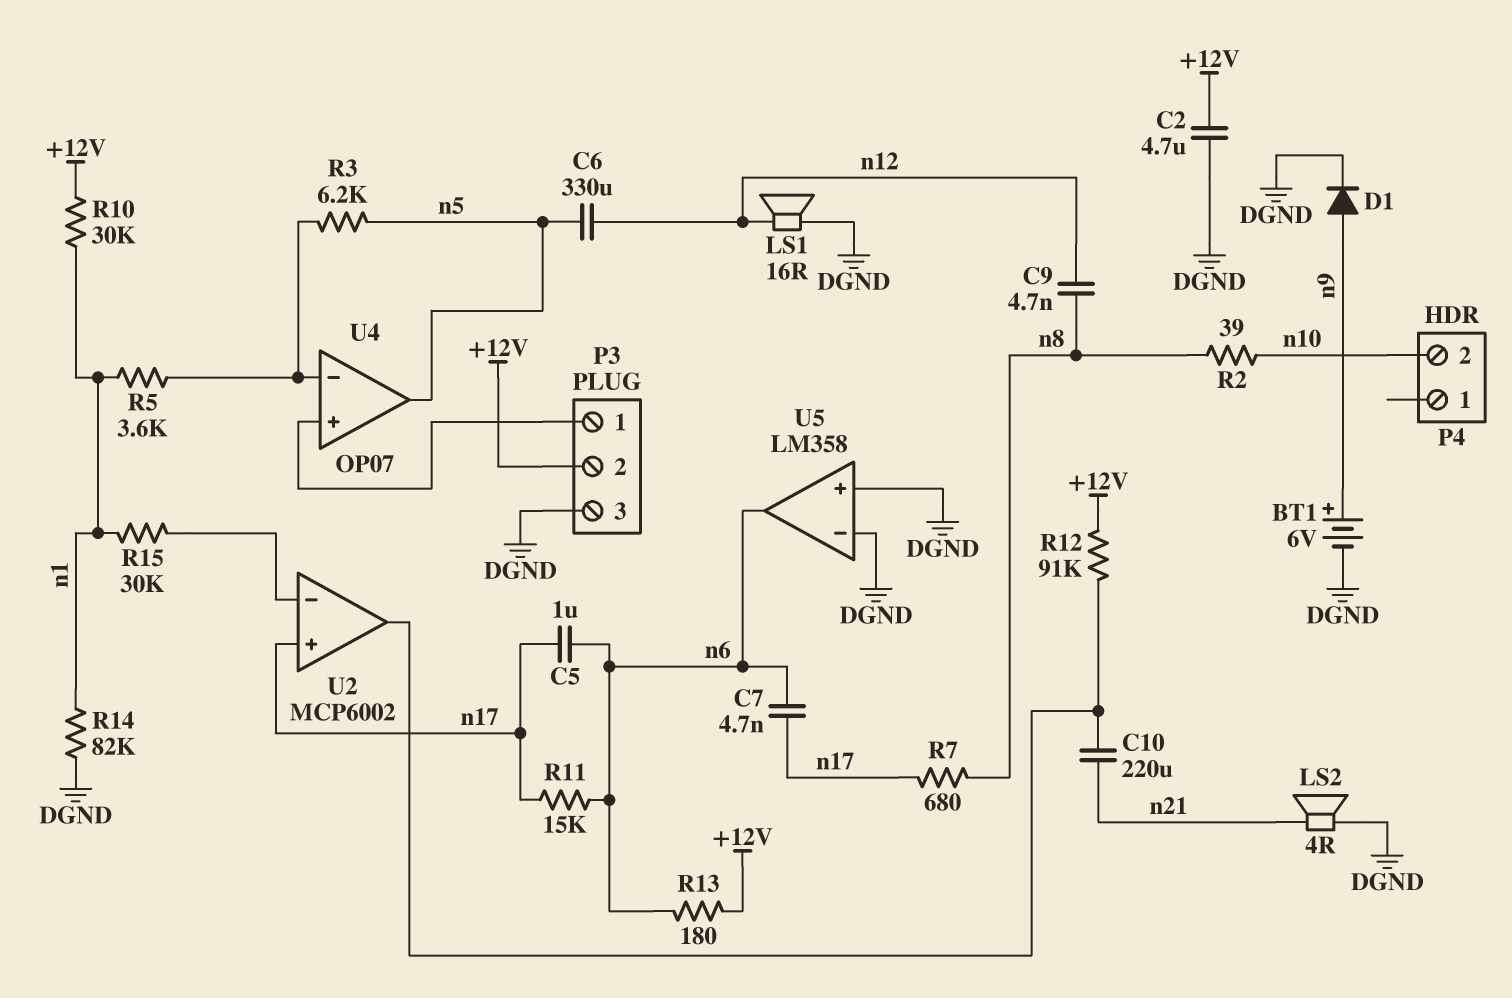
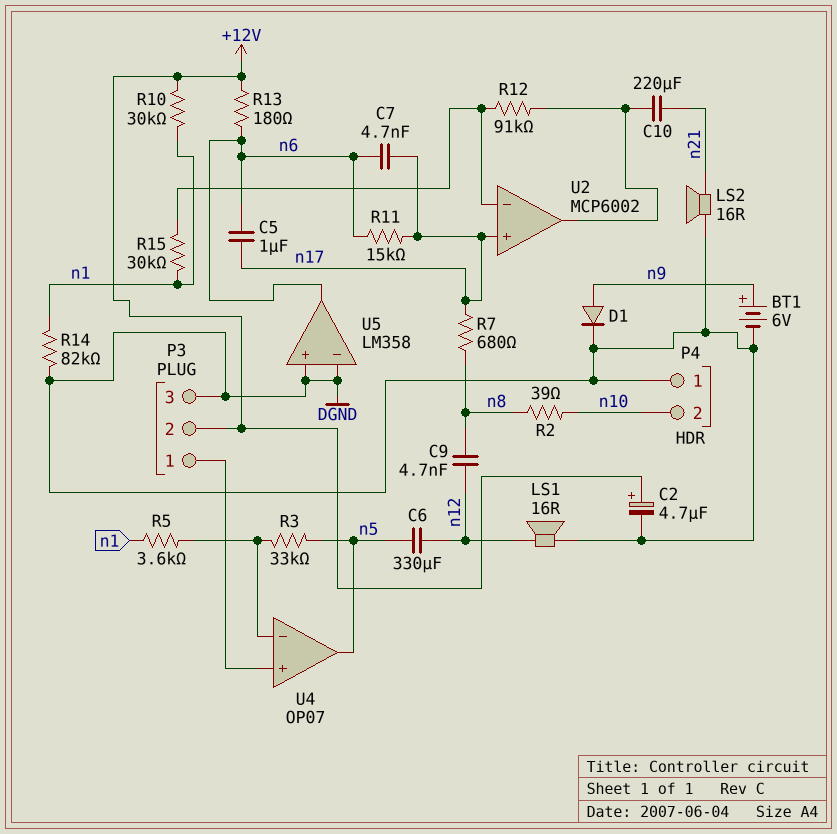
C2: 4.7uF (+12V, DGND) -> 4.7uF (plus +12V, minus DGND)
LS2: speaker 4R (DGND, n21) -> speaker 16R (DGND, n21)
P4 pin 1: none -> DGND
R3: 6.2k (U4/in-, n5) -> 33k (U4/in-, n5)
R12: 91k (+12V, U2/out) -> 91k (U2/in-, U2/out)

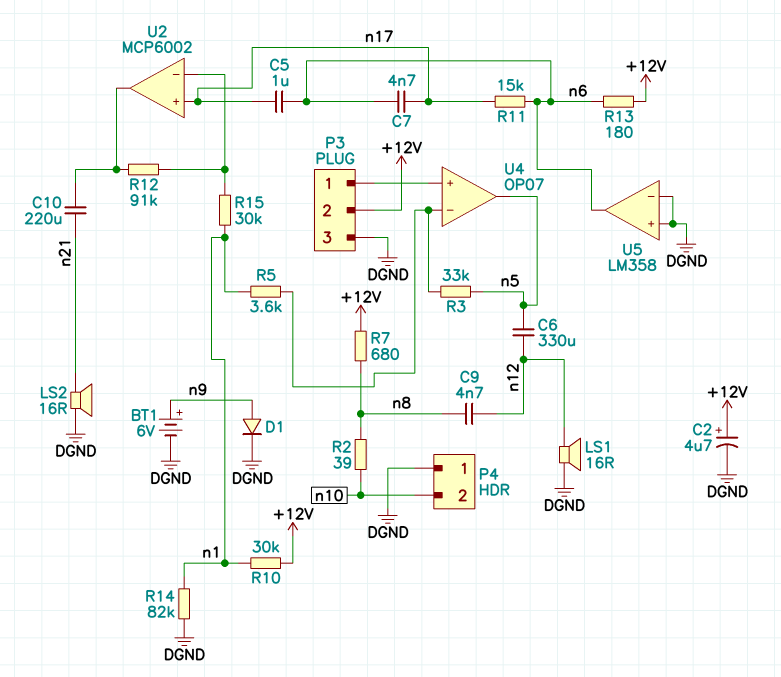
R7: 680 (n8, n17) -> 680 (+12V, n8)

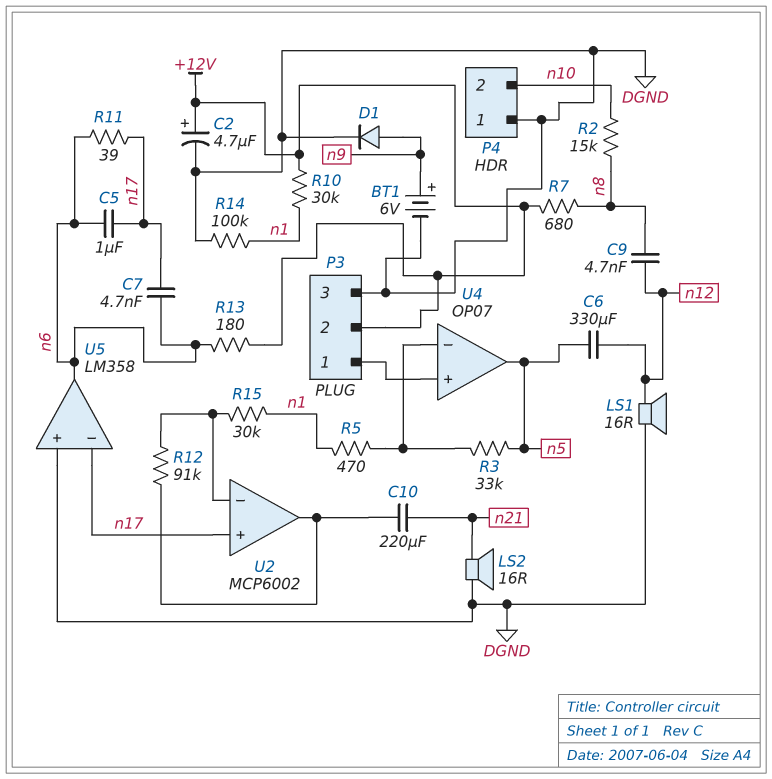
R2: 39 (n8, n10) -> 15k (n8, n10)
R5: 3.6k (U4/in-, n1) -> 470 (U4/in-, n1)
R11: 15k (n6, n17) -> 39 (n6, n17)
R14: 82k (DGND, n1) -> 100k (DGND, n1)
U5 pin in-: DGND -> n17

